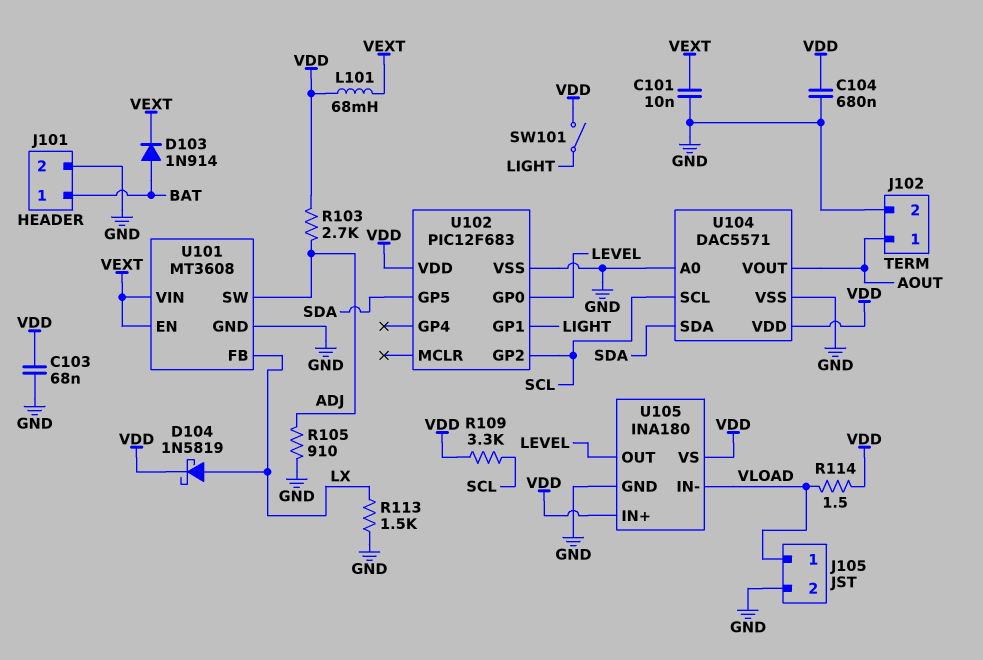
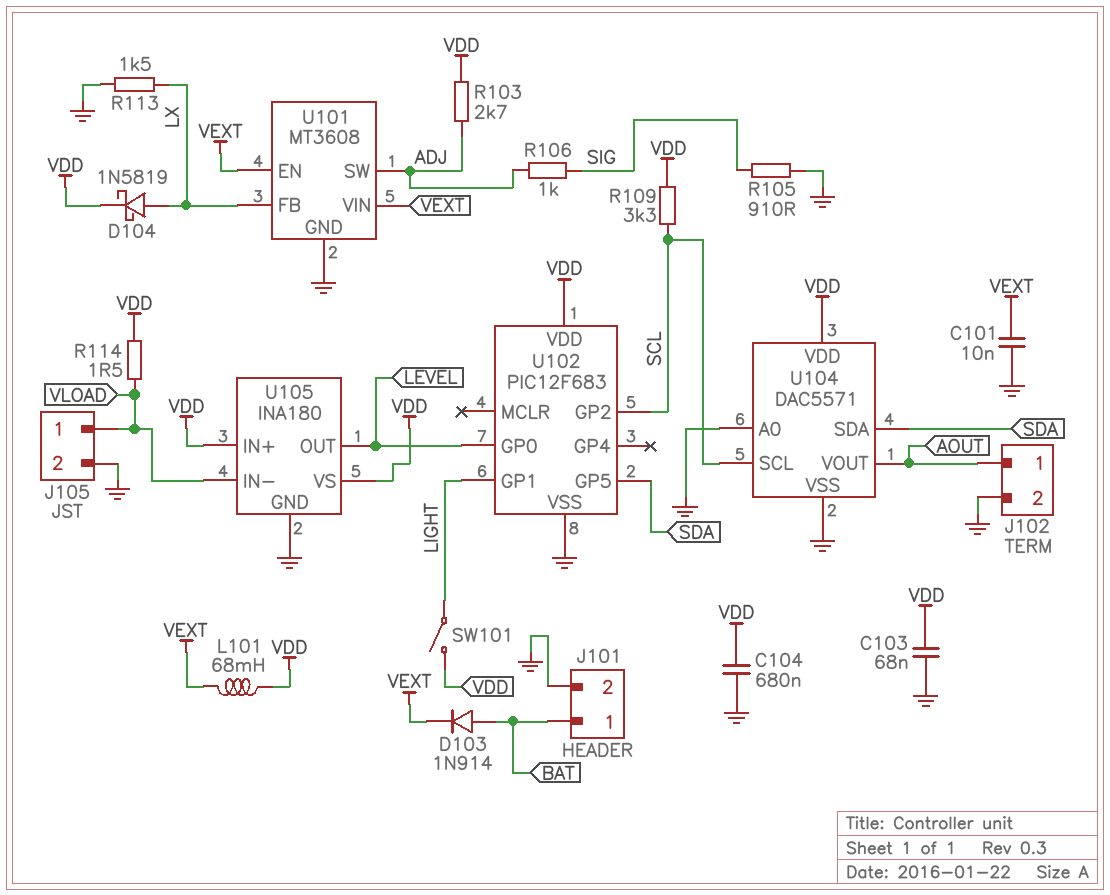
R105: 910 (ADJ, GND) -> 910 (GND, SIG)
R106: none -> 1k (ADJ, SIG)

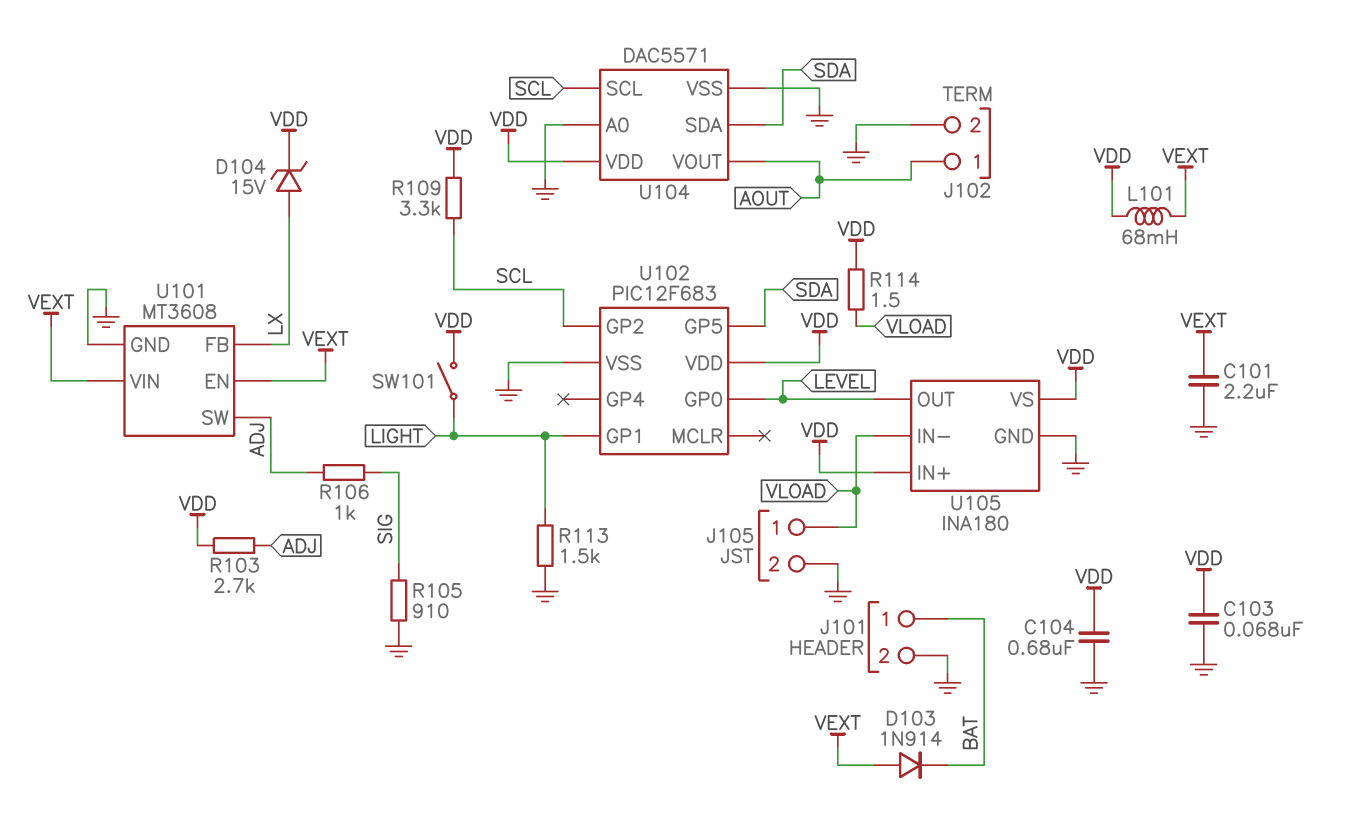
C101: 10nF (GND, VEXT) -> 2.2uF (GND, VEXT)
D103: diode 1N914 (A BAT, K VEXT) -> diode 1N914 (A VEXT, K BAT)
D104: schottky 1N5819 (A LX, K VDD) -> zener 15V (A LX, K VDD)
R113: 1.5k (GND, LX) -> 1.5k (GND, LIGHT)

